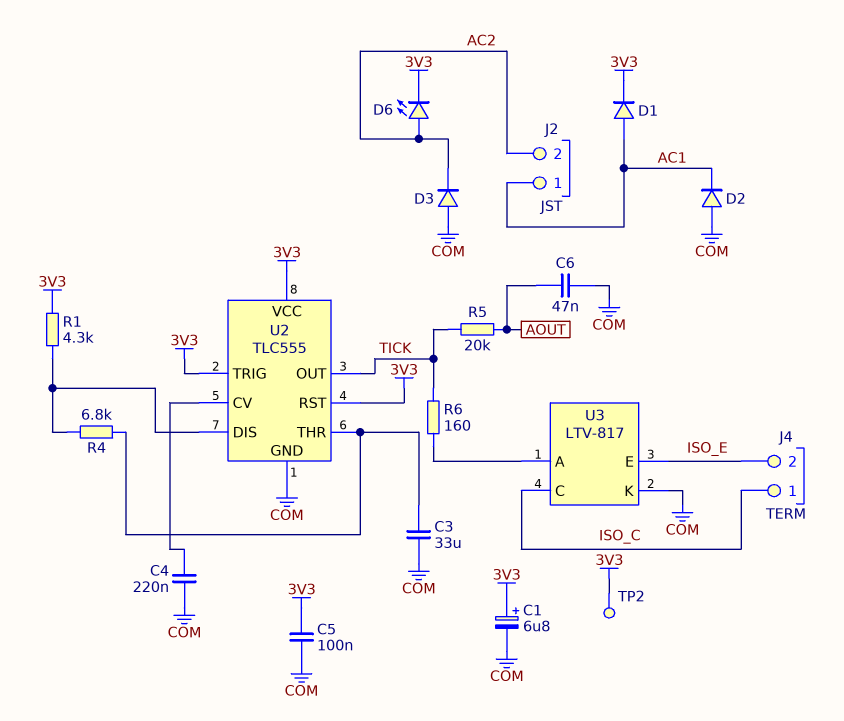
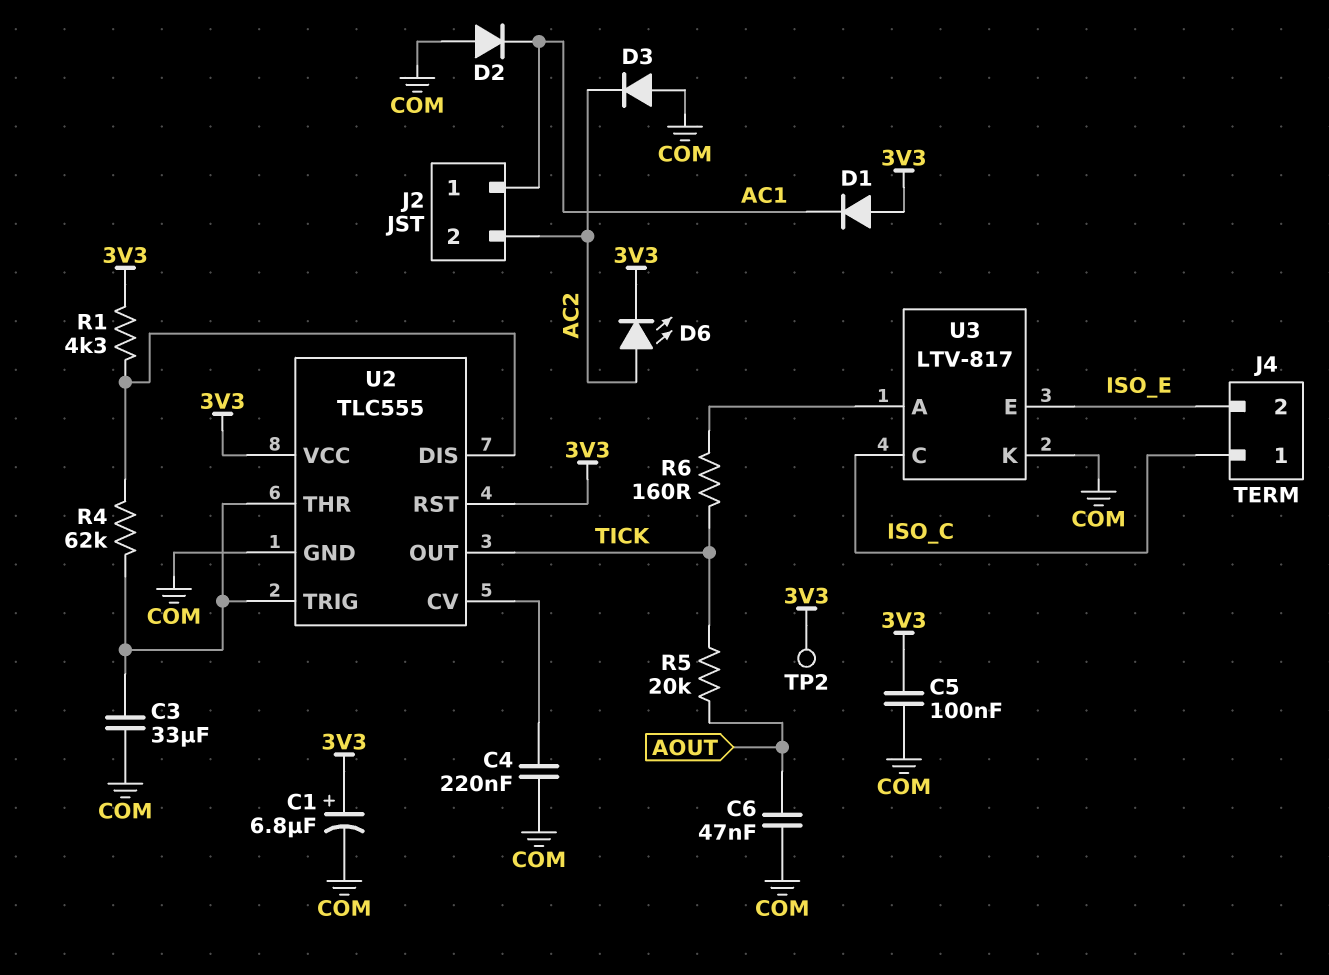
D1: diode (A AC1, K 3V3) -> diode (A 3V3, K AC1)
R4: 6.8k (U2/DIS, U2/THR) -> 62k (U2/DIS, U2/THR)
U2 pin TRIG: 3V3 -> U2/THR

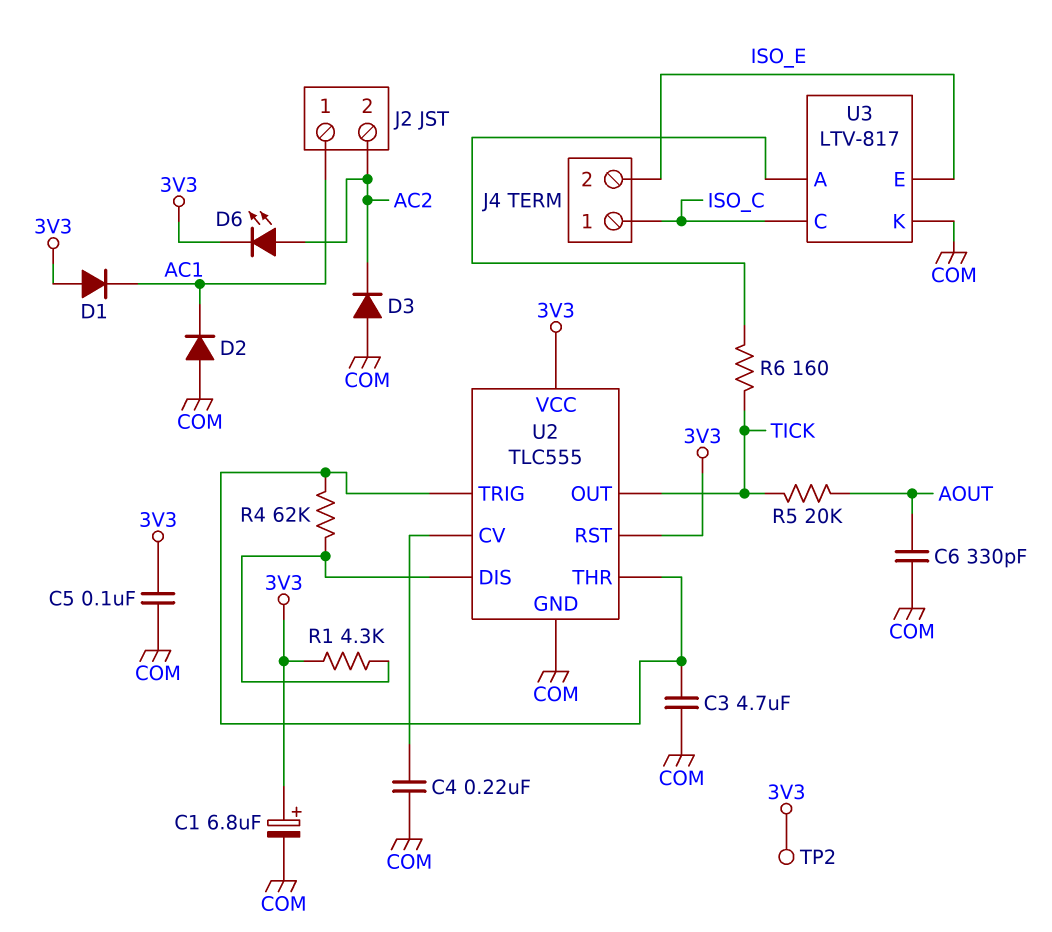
C3: 33uF (COM, U2/THR) -> 4.7uF (COM, U2/THR)
C6: 47nF (AOUT, COM) -> 330pF (AOUT, COM)

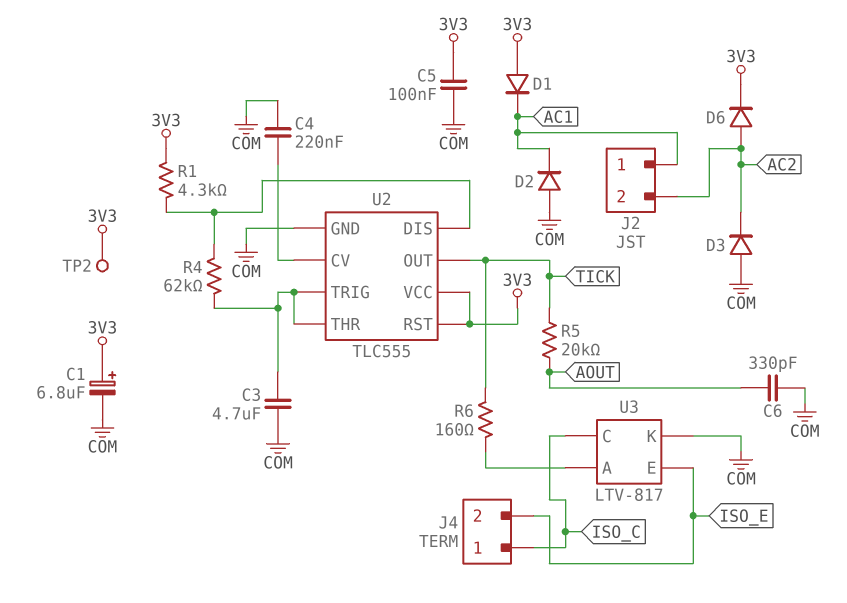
D6: LED (A AC2, K 3V3) -> diode (A AC2, K 3V3)

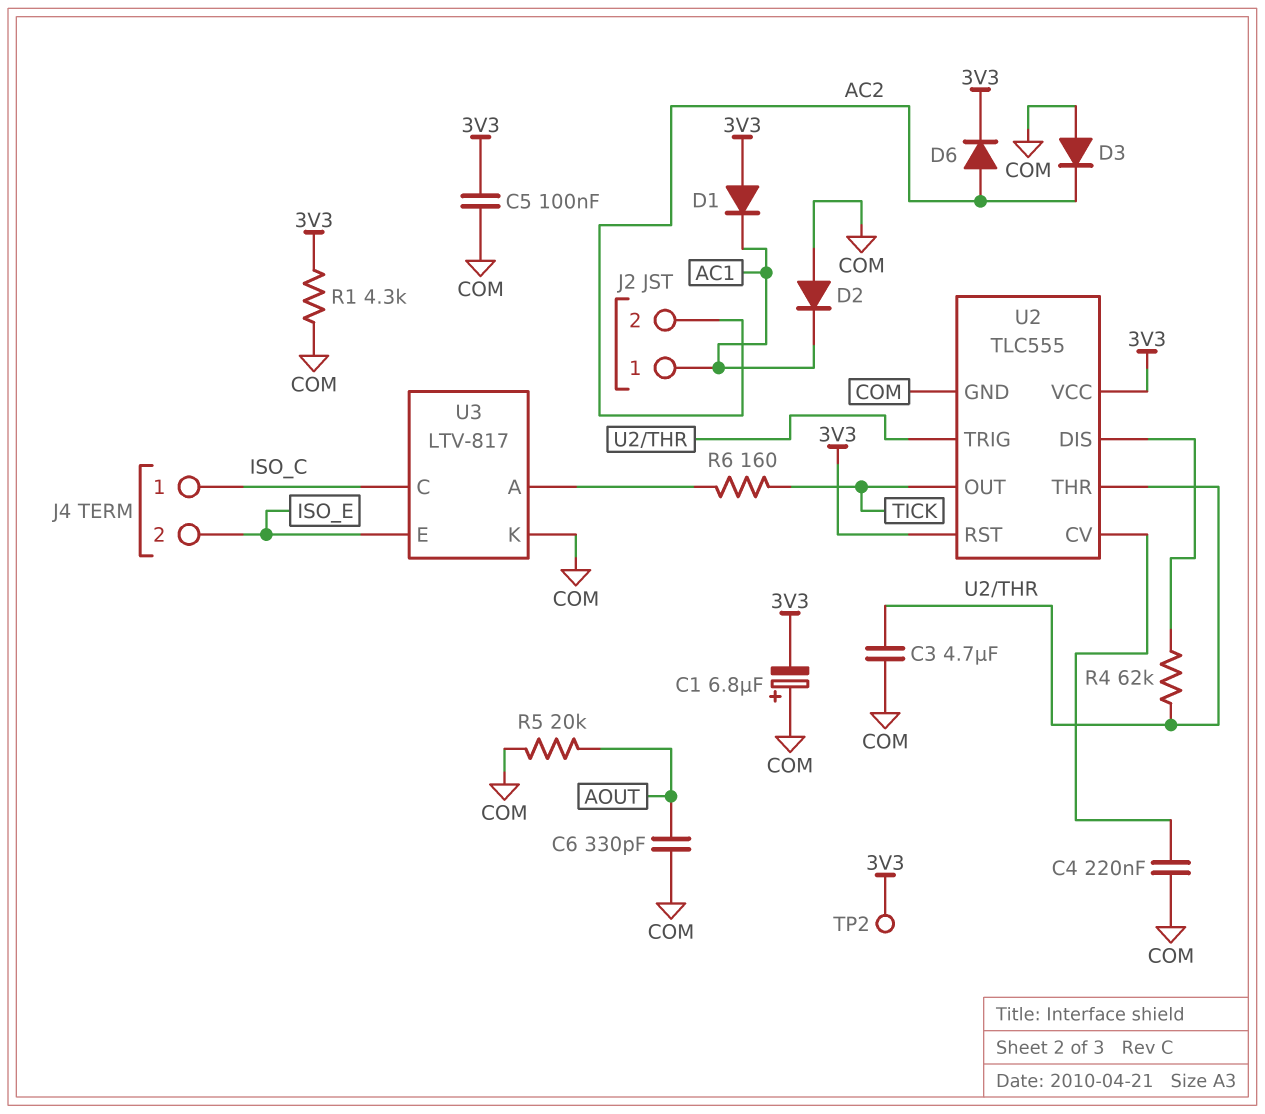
C1: 6.8uF (plus 3V3, minus COM) -> 6.8uF (plus COM, minus 3V3)
R1: 4.3k (3V3, U2/DIS) -> 4.3k (3V3, COM)
R5: 20k (AOUT, TICK) -> 20k (AOUT, COM)

